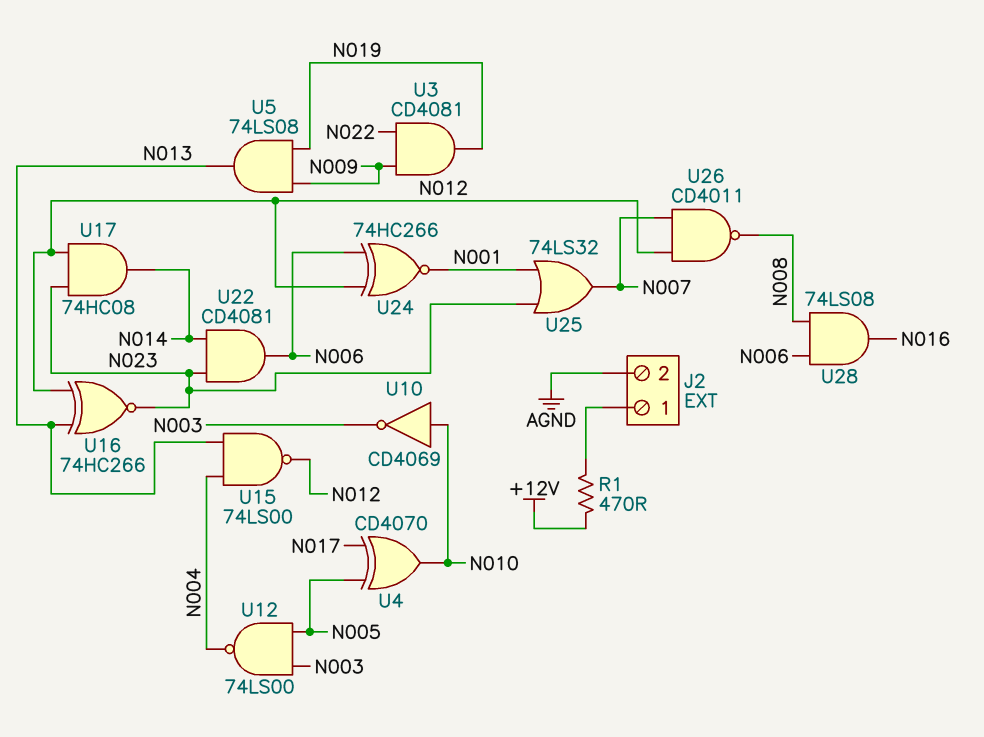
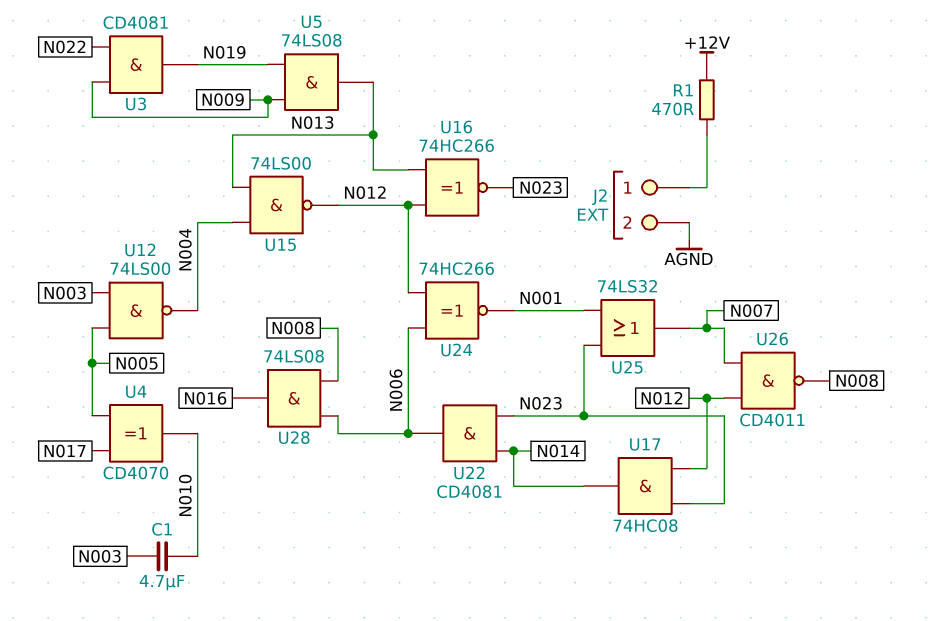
C1: none -> 4.7uF (N003, N010)
U10: NOT CD4069 (in N010, out N003) -> none

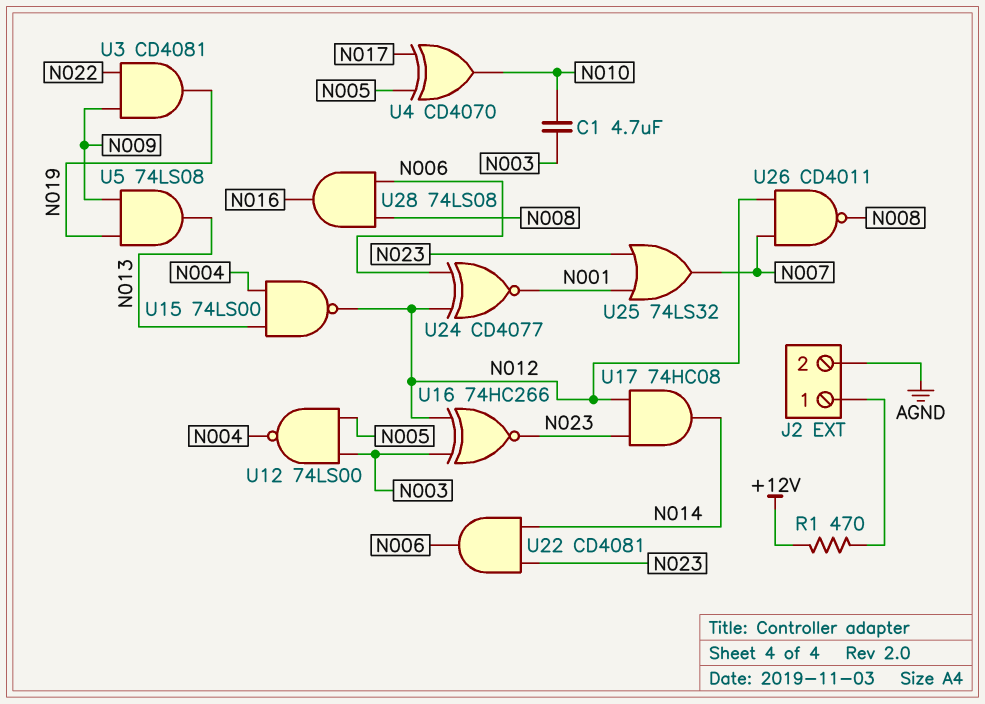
U16: XNOR 74HC266 (in N012, in N013, out N023) -> XNOR 74HC266 (in N003, in N012, out N023)
U24: XNOR 74HC266 (in N006, in N012, out N001) -> XNOR CD4077 (in N006, in N012, out N001)

